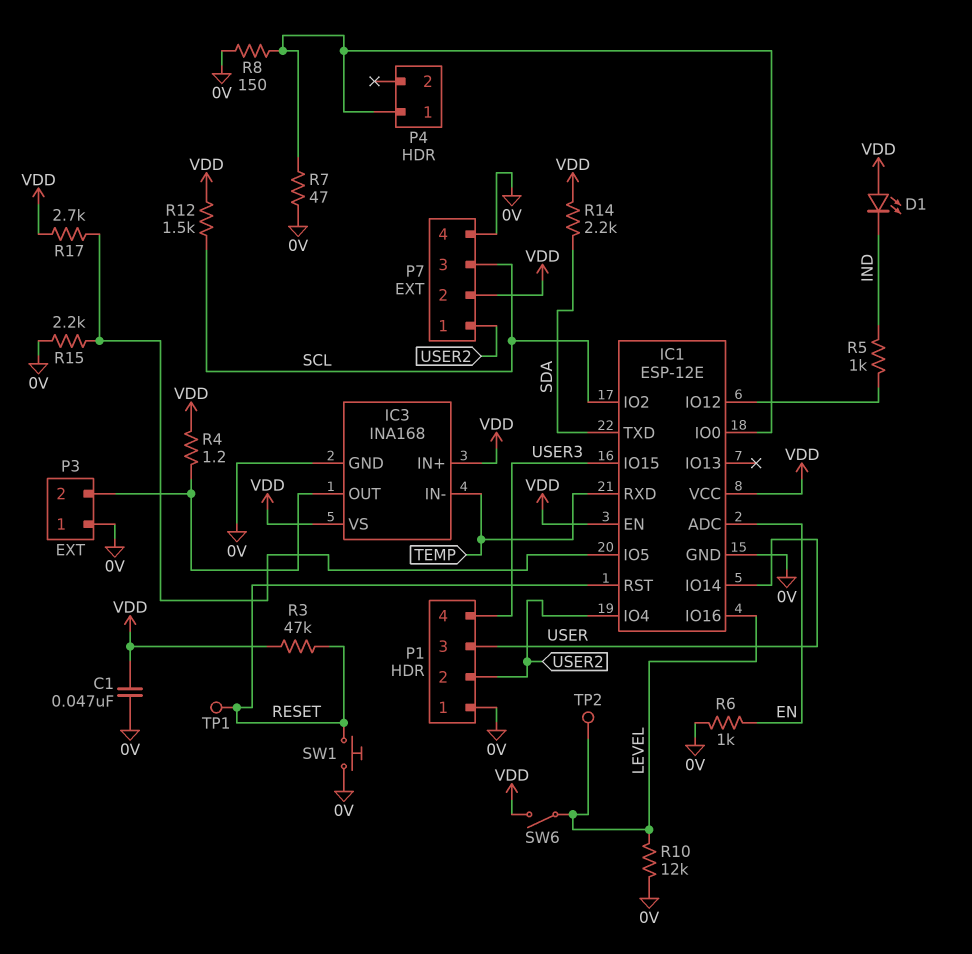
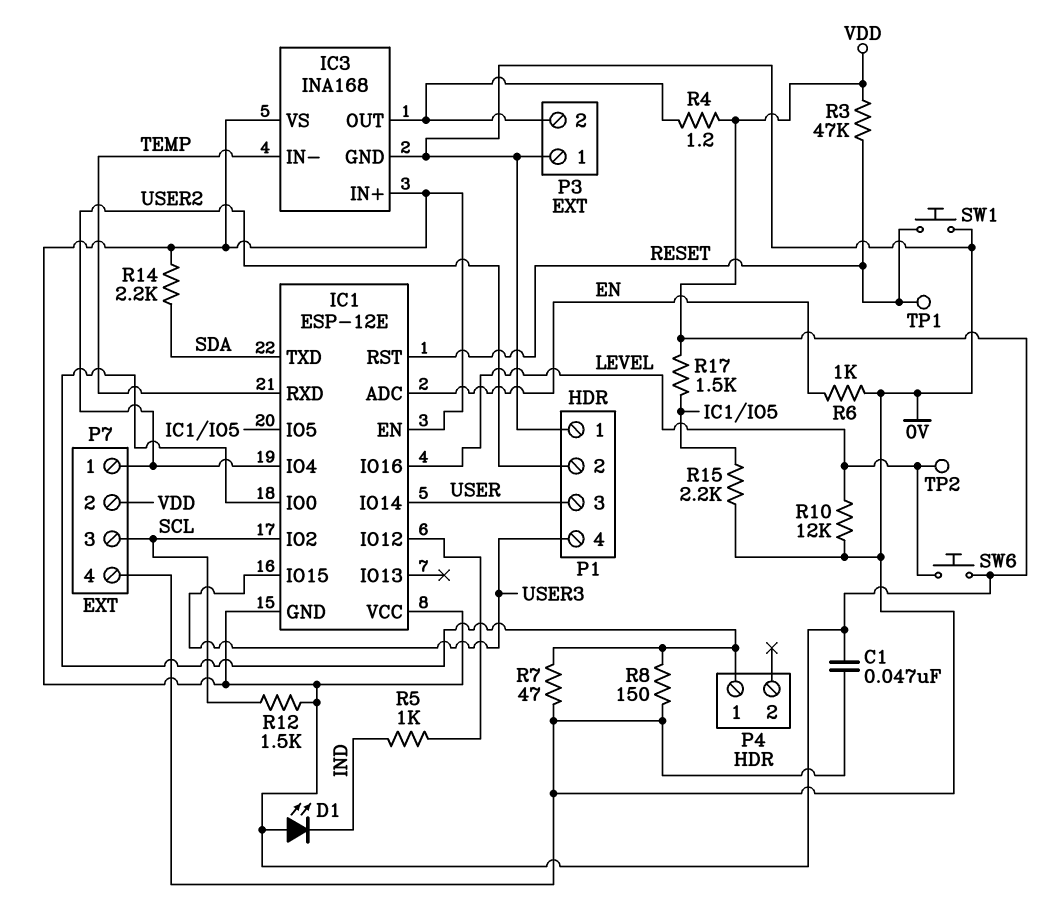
IC1 pin GND: 0V -> VDD
R17: 2.7k (IC1/IO5, VDD) -> 1.5k (IC1/IO5, VDD)
SW6: switch (LEVEL, VDD) -> button (LEVEL, VDD)

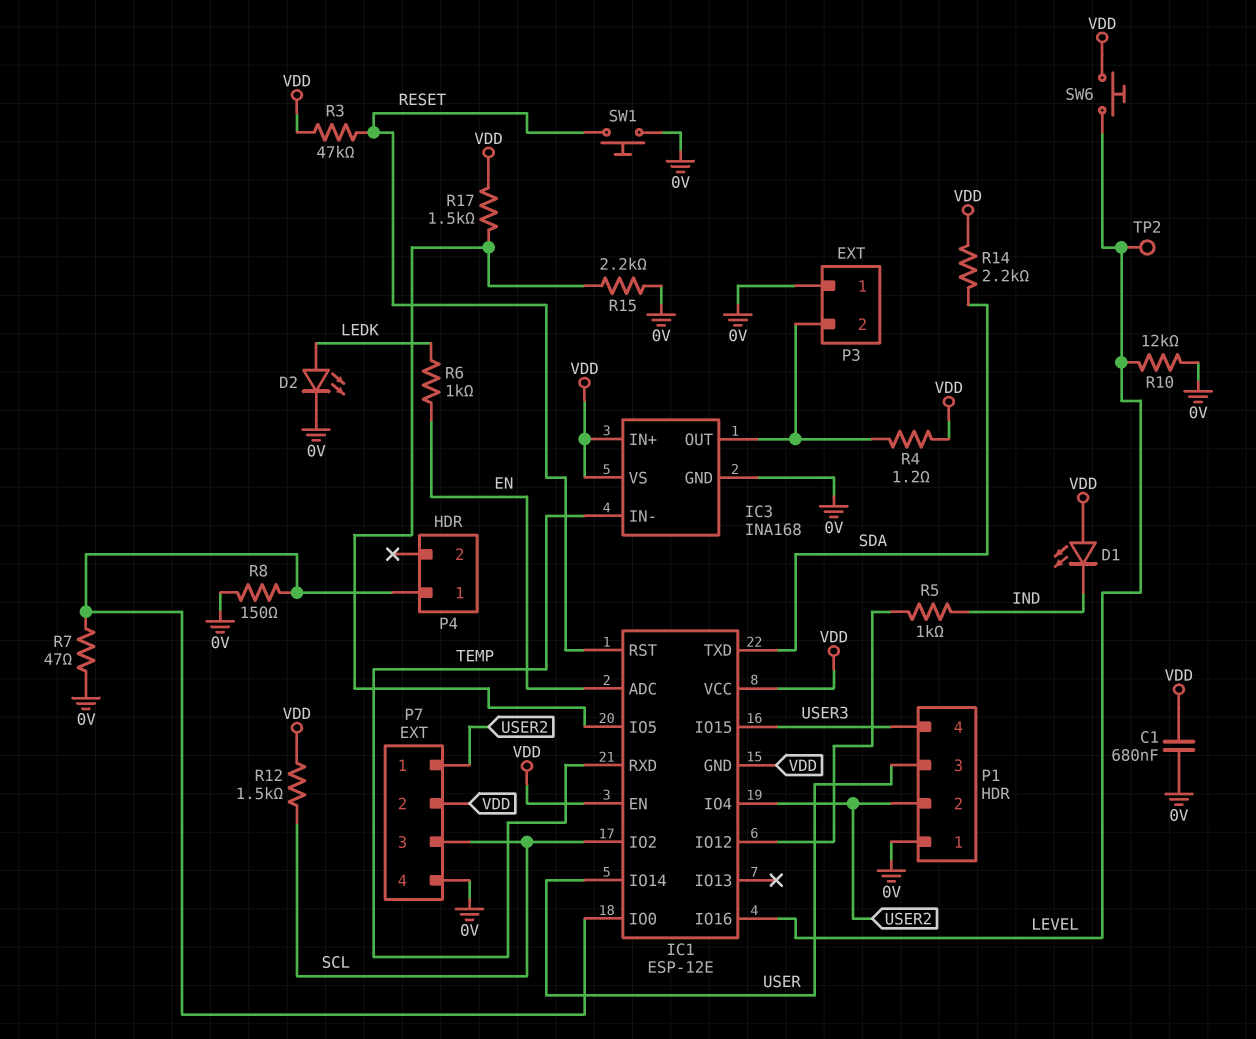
C1: 47nF (0V, VDD) -> 680nF (0V, VDD)
D2: none -> LED (A LEDK, K 0V)
R6: 1k (0V, EN) -> 1k (EN, LEDK)
TP1: test point (RESET) -> none

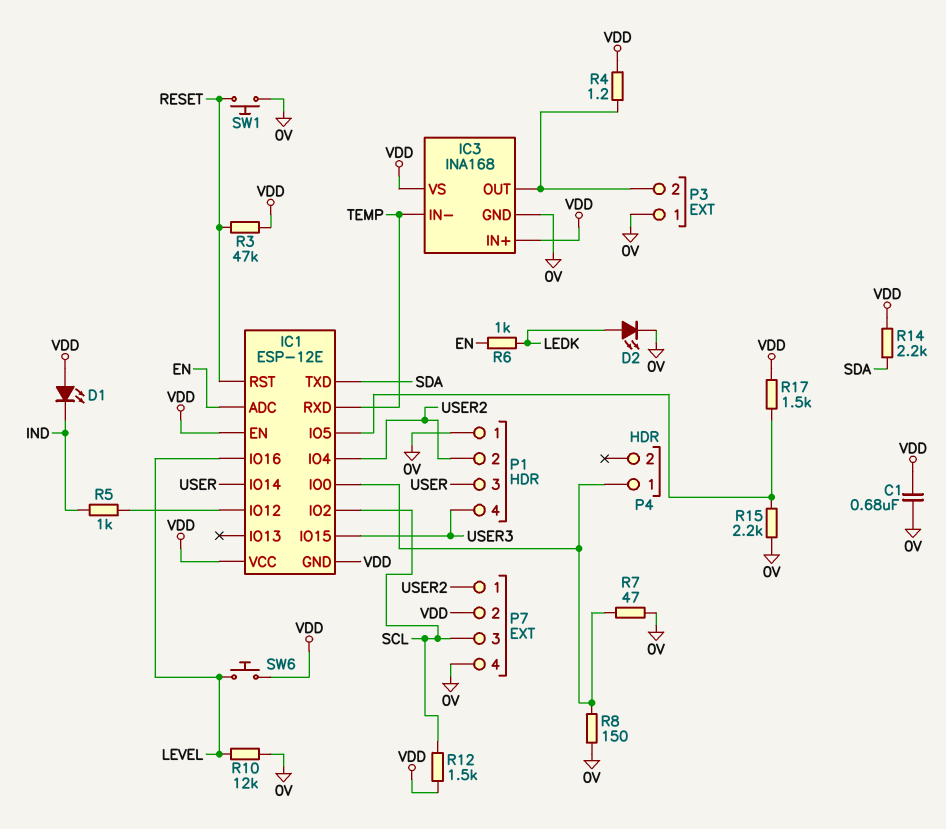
TP2: test point (LEVEL) -> none

